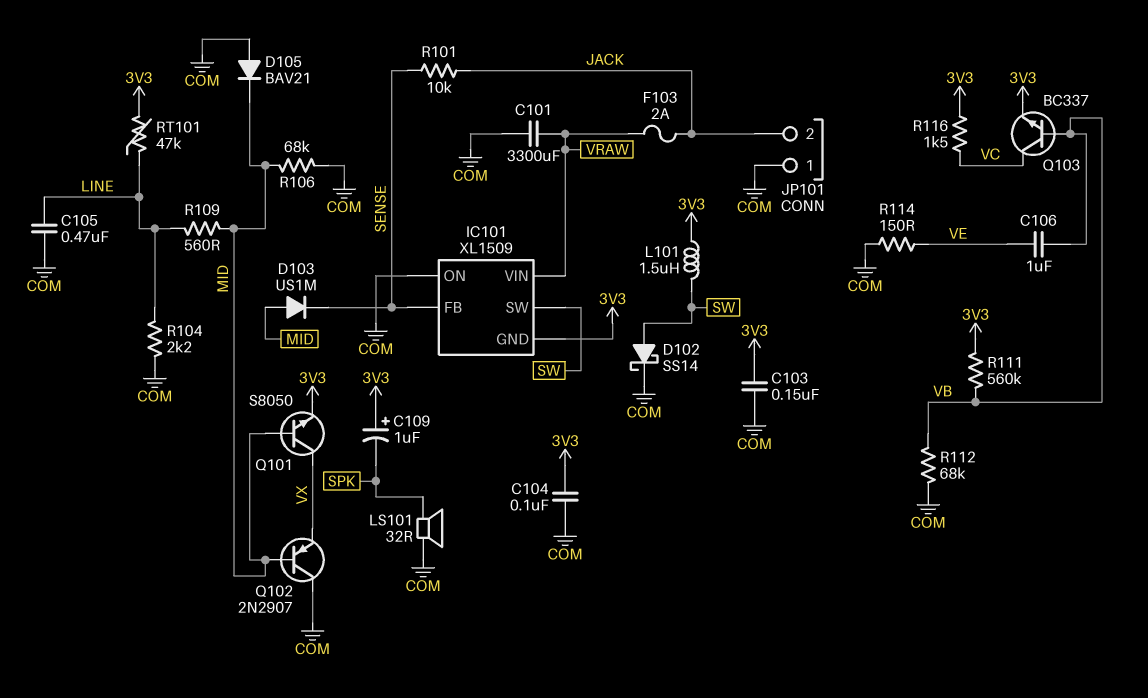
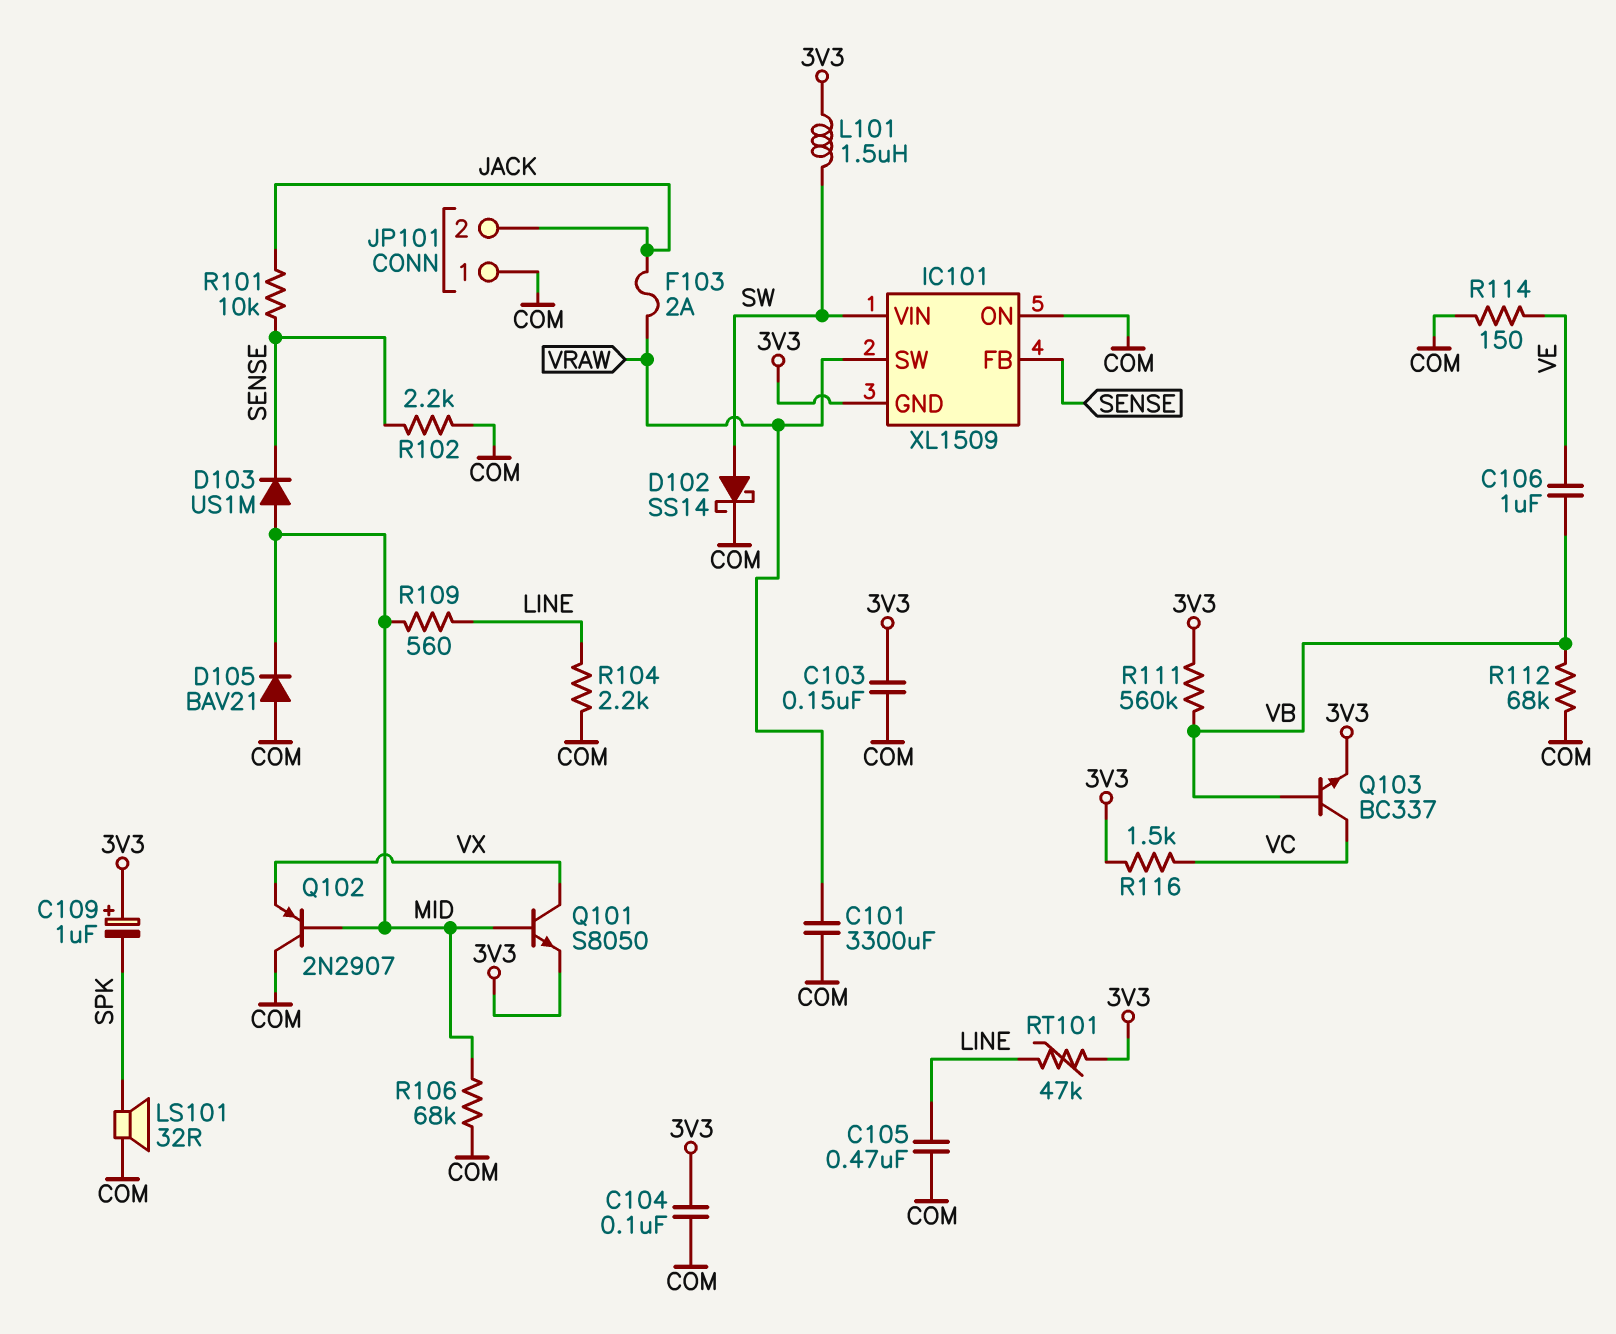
IC101 pin SW: SW -> VRAW
IC101 pin VIN: VRAW -> SW
R102: none -> 2.2k (COM, SENSE)

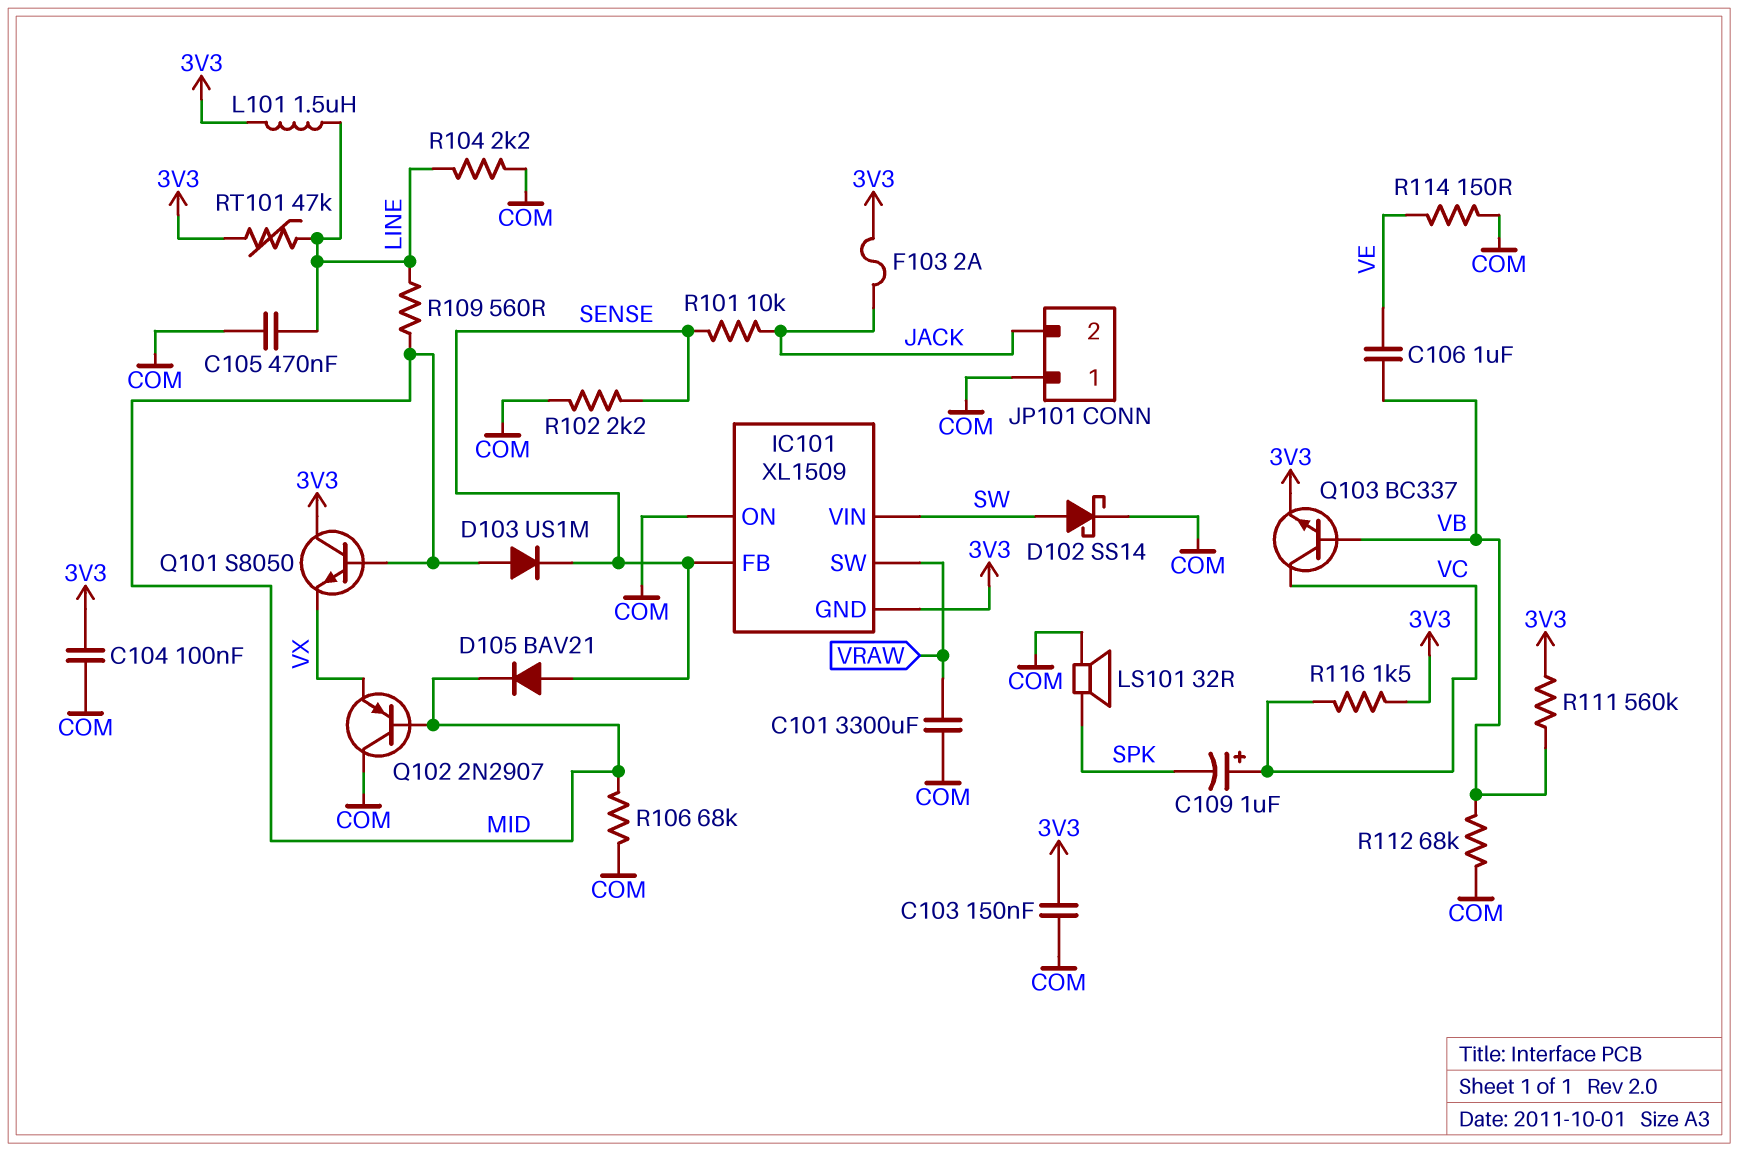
C109: 1uF (plus 3V3, minus SPK) -> 1uF (plus VC, minus SPK)
D105: diode BAV21 (A COM, K MID) -> diode BAV21 (A SENSE, K MID)
F103: 2A (JACK, VRAW) -> 2A (3V3, JACK)
L101: 1.5uH (3V3, SW) -> 1.5uH (3V3, LINE)
Q101: NPN S8050 (B MID, C VX, E 3V3) -> NPN S8050 (B MID, C 3V3, E VX)

